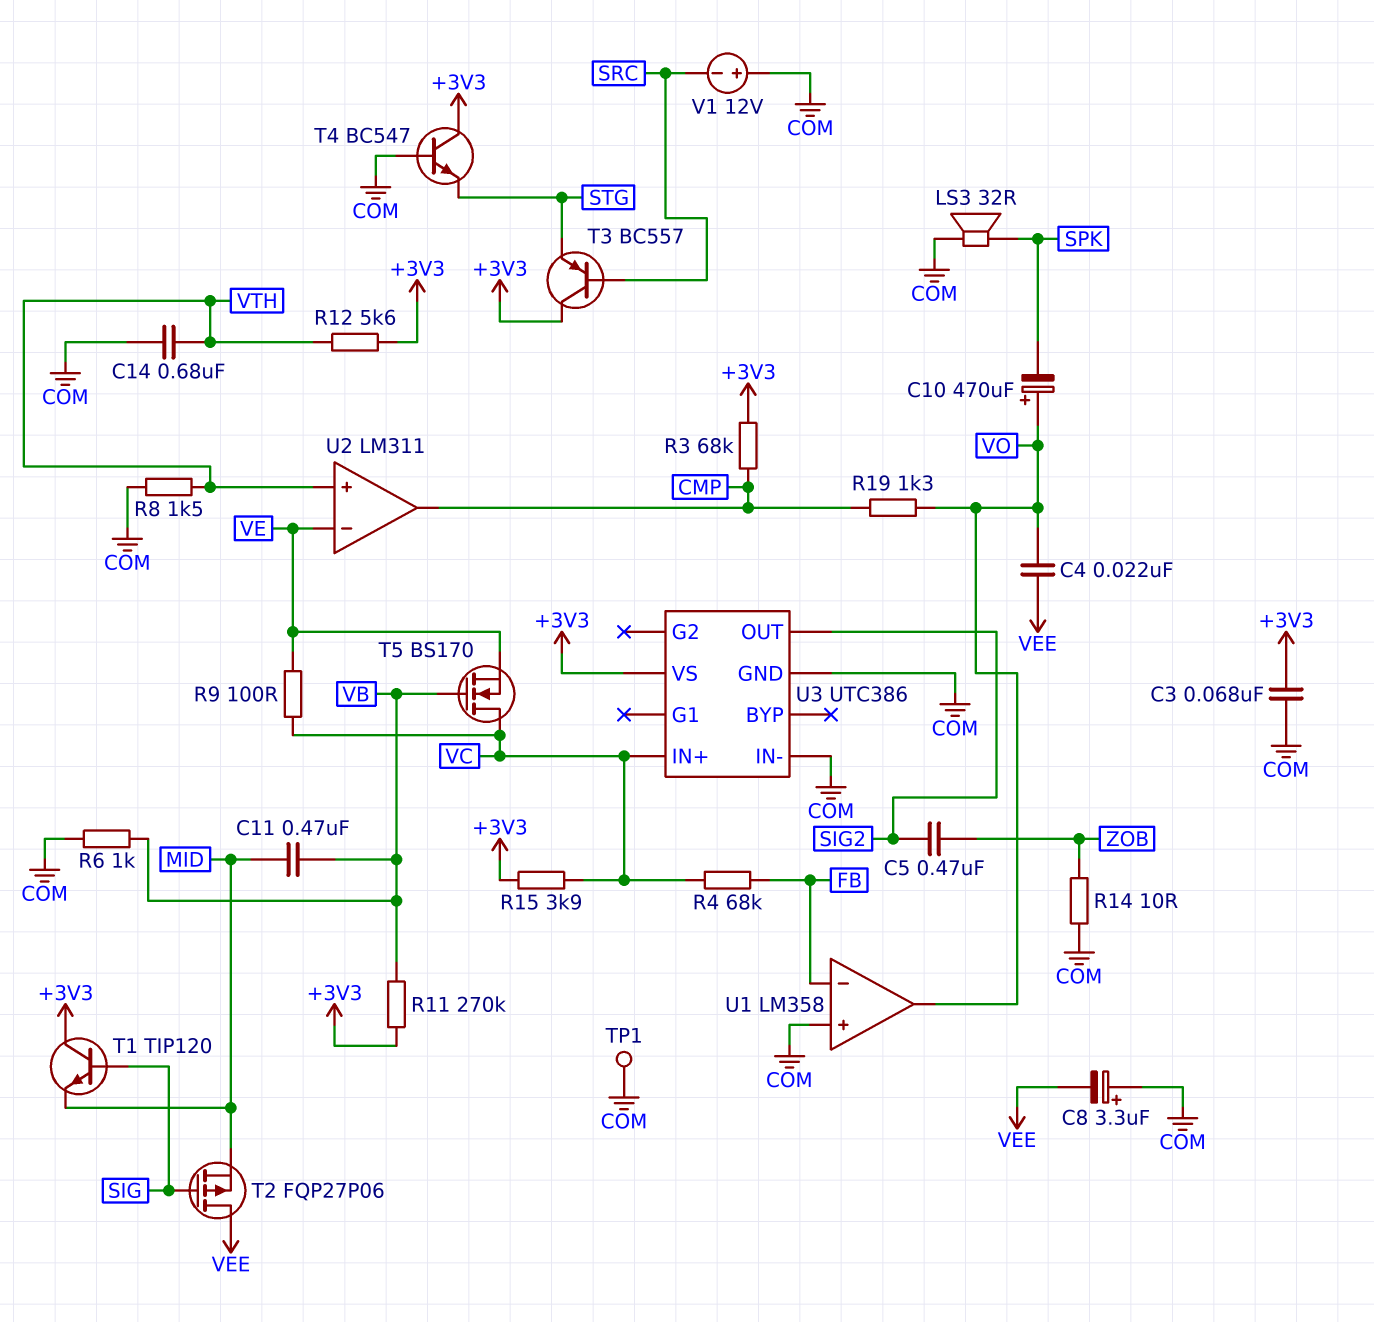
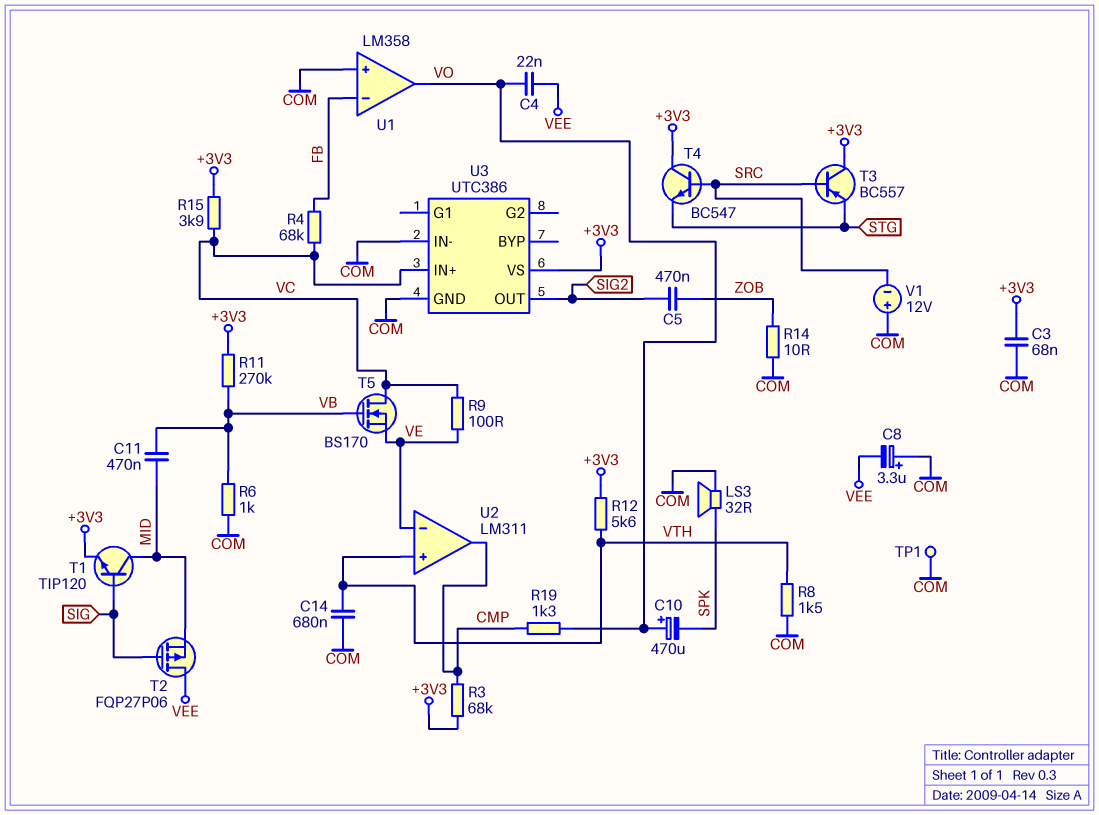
T1: NPN TIP120 (B SIG, C +3V3, E MID) -> NPN TIP120 (B SIG, C MID, E +3V3)
T4: NPN BC547 (B COM, C +3V3, E STG) -> NPN BC547 (B SRC, C +3V3, E STG)

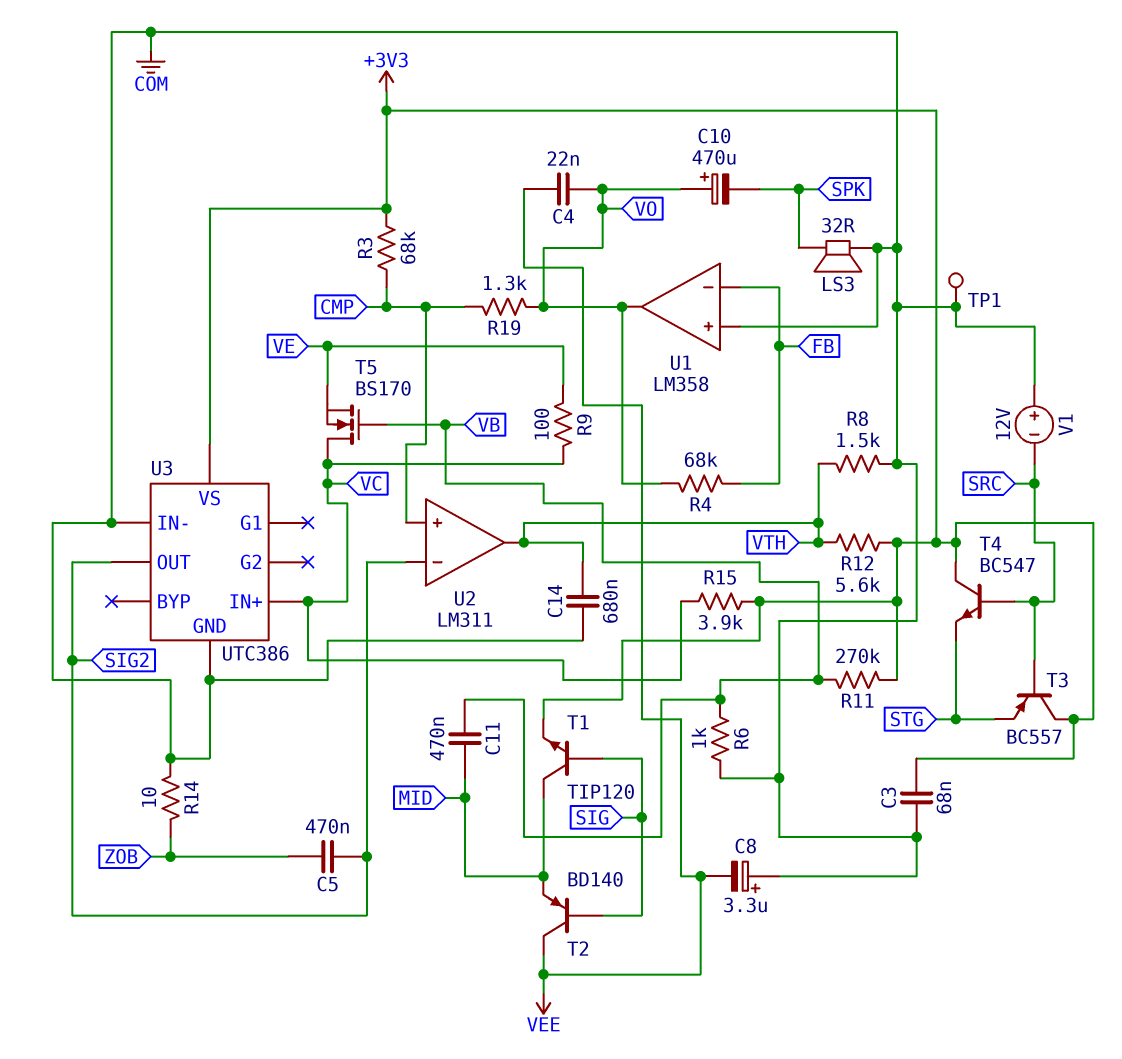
R4: 68k (FB, VC) -> 68k (FB, VO)
T2: PMOS FQP27P06 (G SIG, D VEE, S MID) -> PNP BD140 (B SIG, C VEE, E MID)
U2 pin in+: VTH -> CMP
U2 pin in-: VE -> SIG2
U2 pin out: CMP -> VTH

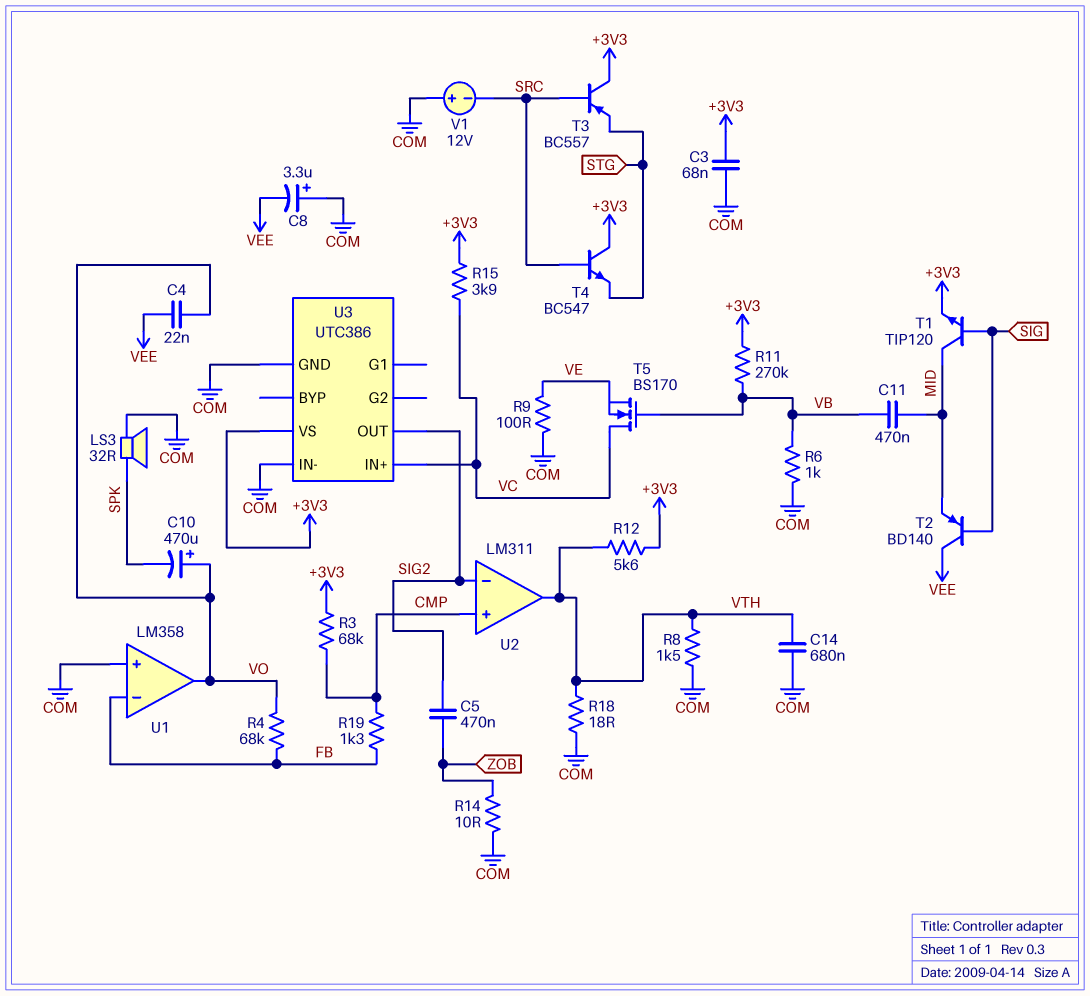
R9: 100 (VC, VE) -> 100 (COM, VE)
R18: none -> 18 (COM, VTH)
R19: 1.3k (CMP, VO) -> 1.3k (CMP, FB)
TP1: test point (COM) -> none

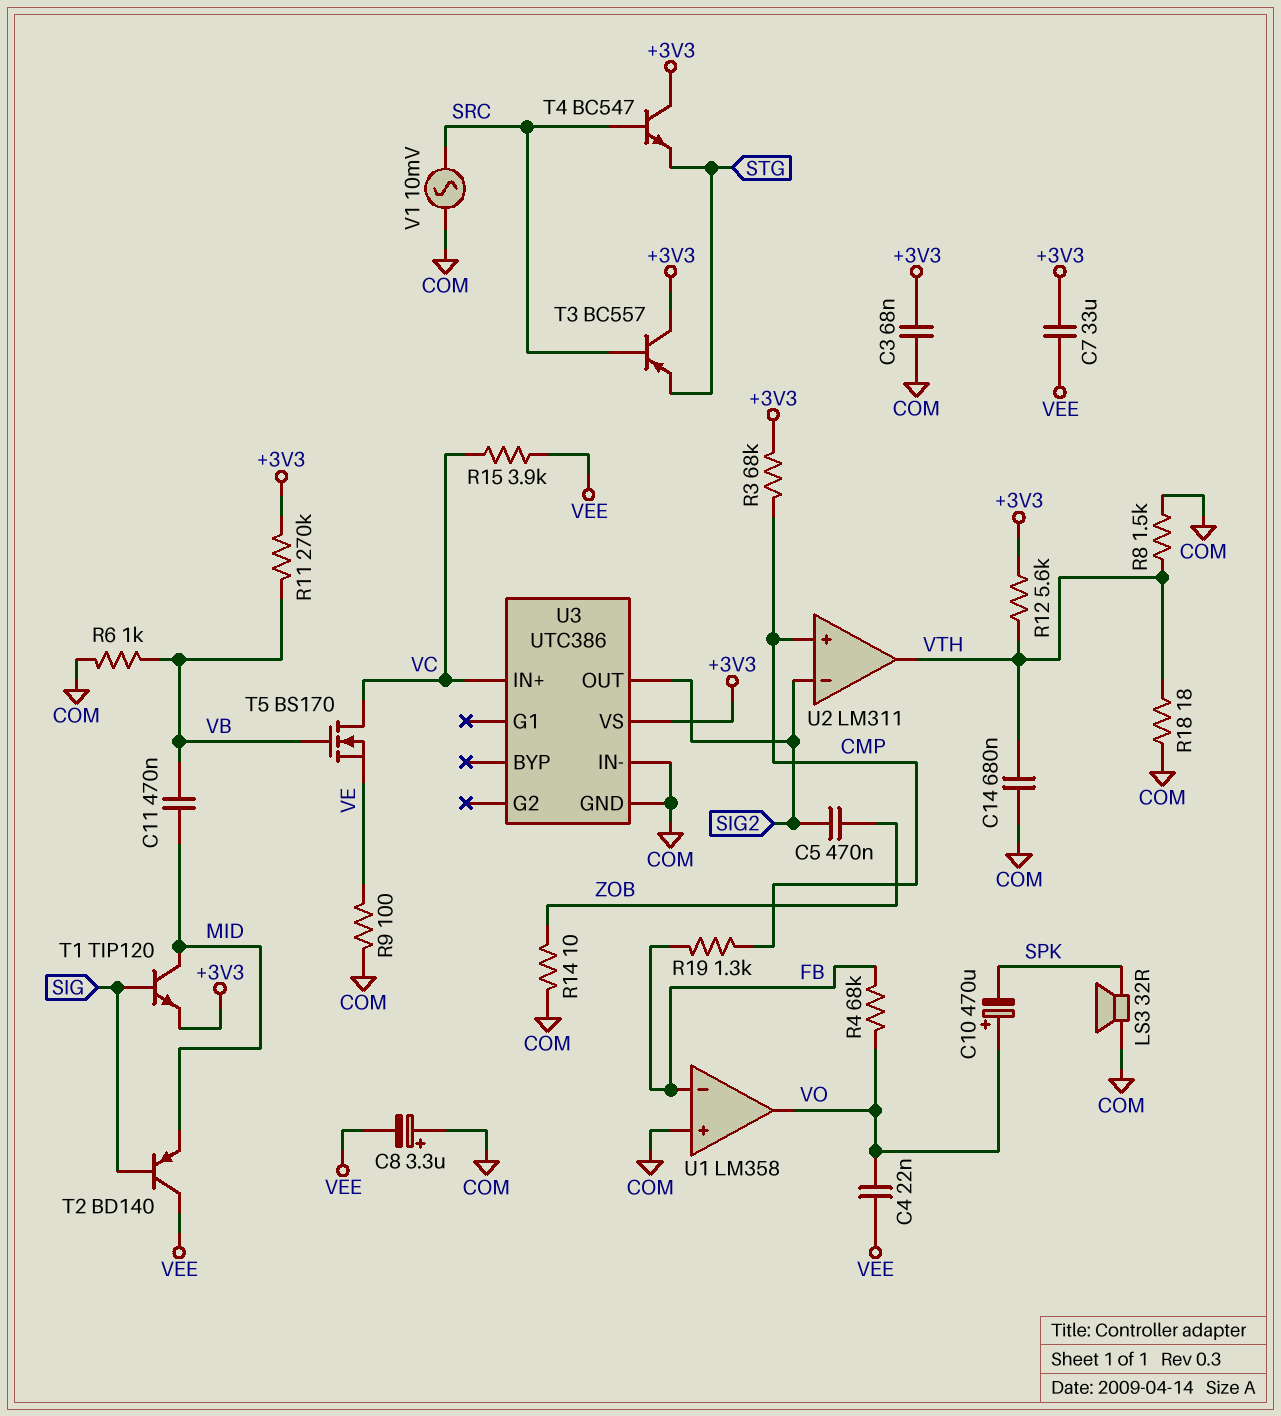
C7: none -> 33uF (+3V3, VEE)
R15: 3.9k (+3V3, VC) -> 3.9k (VC, VEE)
V1: 12V (plus COM, minus SRC) -> AC 10mV (COM, SRC)

